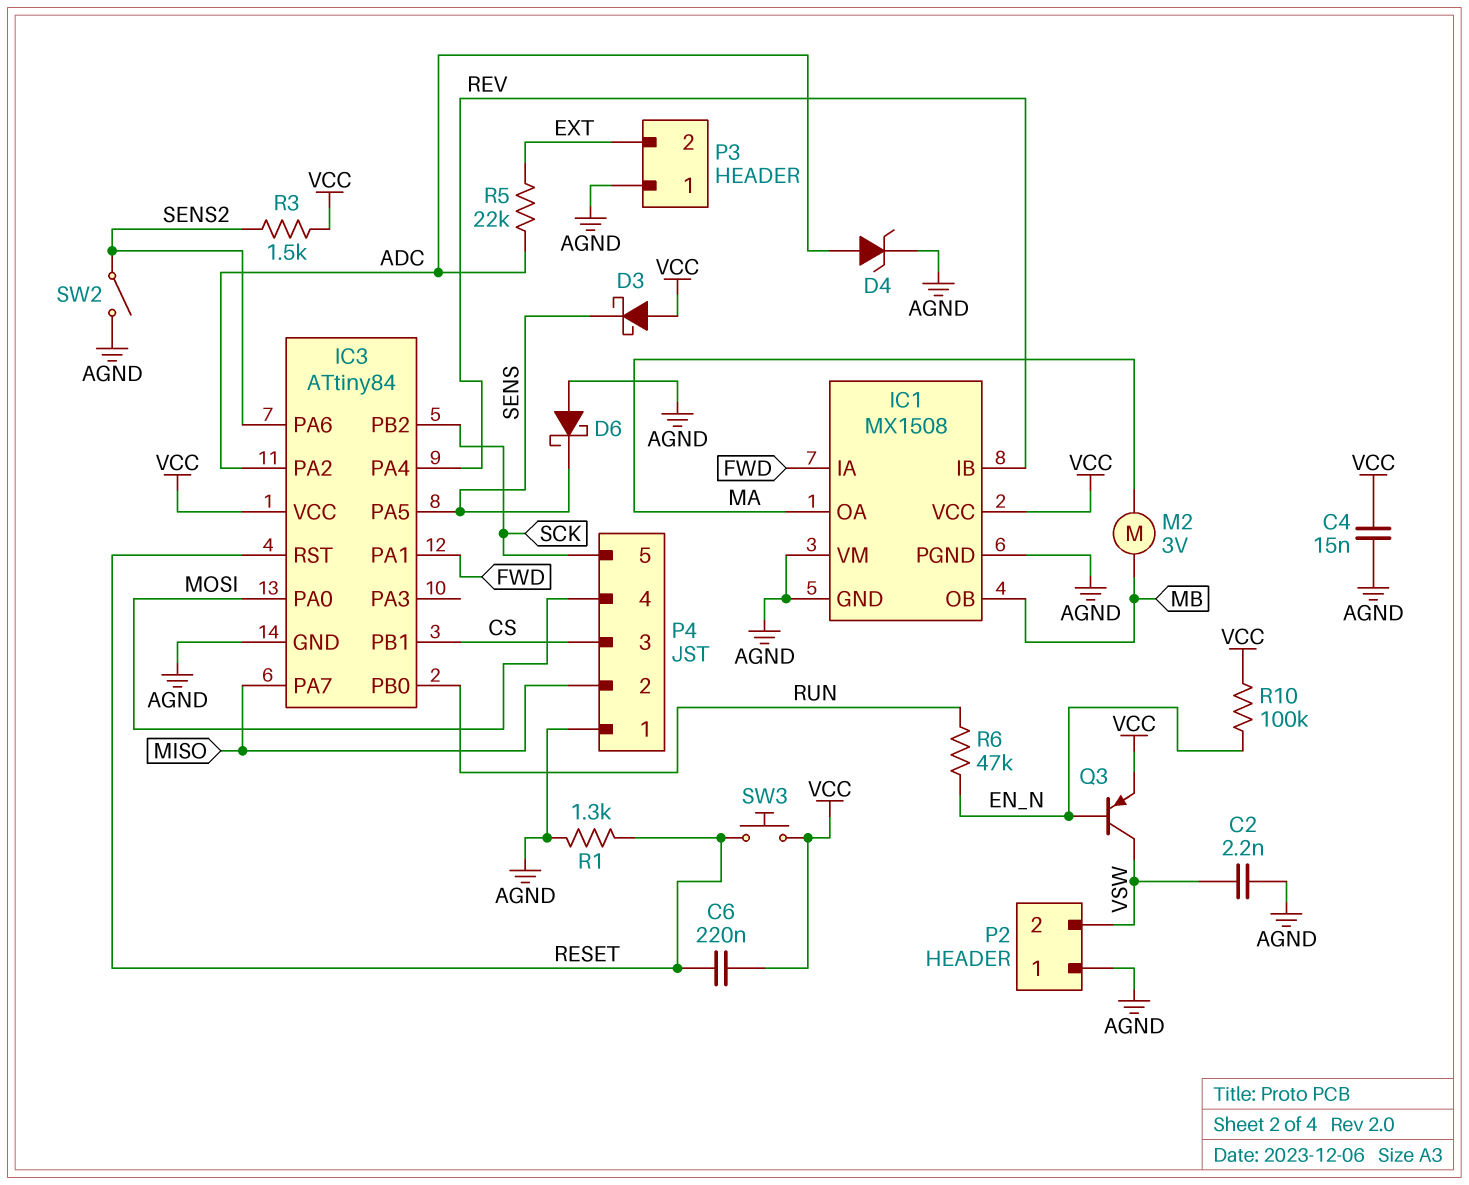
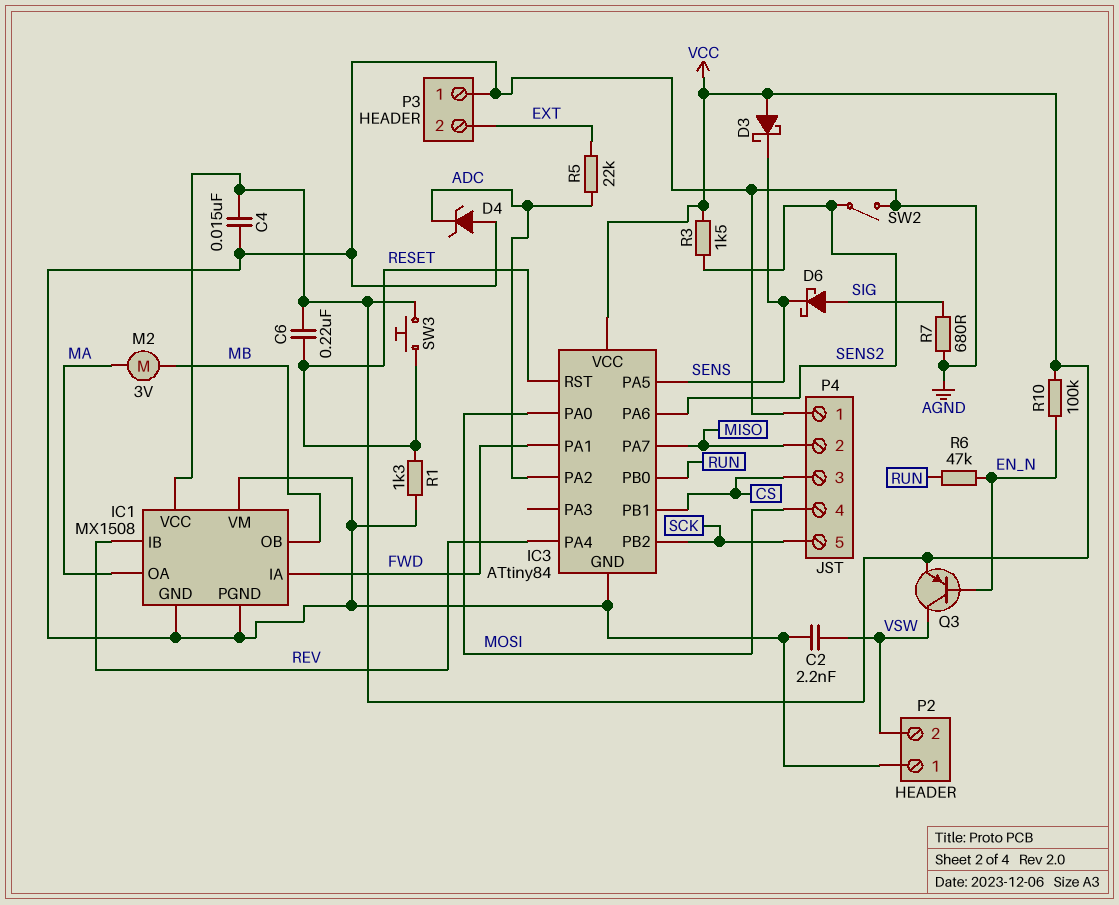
D4: zener (A ADC, K AGND) -> zener (A AGND, K ADC)
D6: schottky (A AGND, K SENS) -> schottky (A SIG, K SENS)
R7: none -> 680 (AGND, SIG)

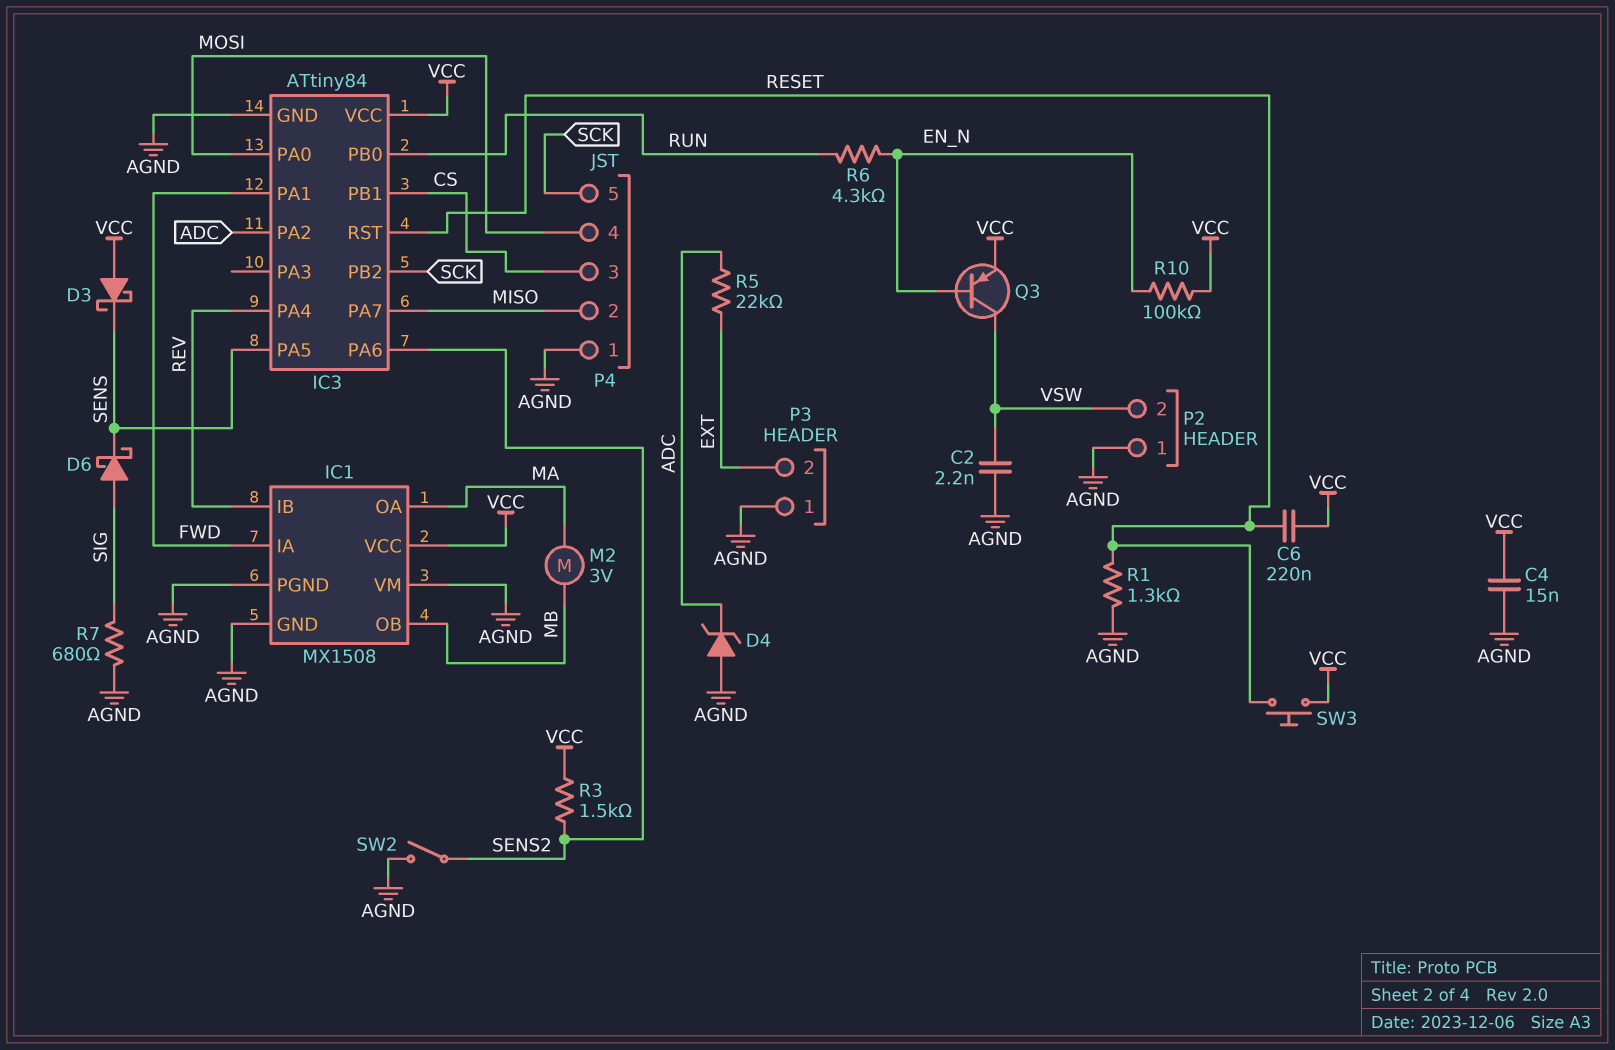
R6: 47k (EN_N, RUN) -> 4.3k (EN_N, RUN)

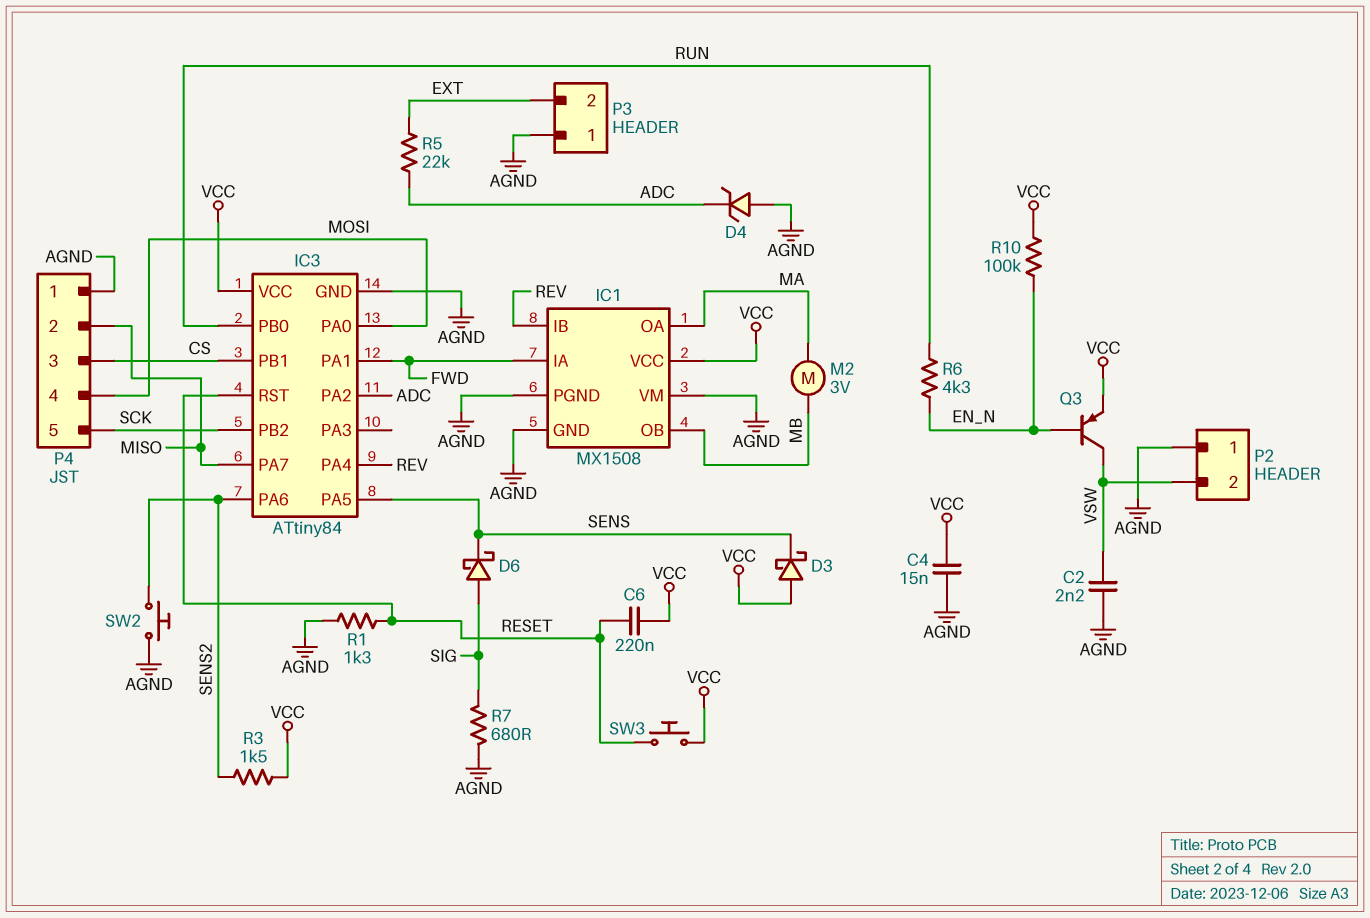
SW2: switch (AGND, SENS2) -> button (AGND, SENS2)

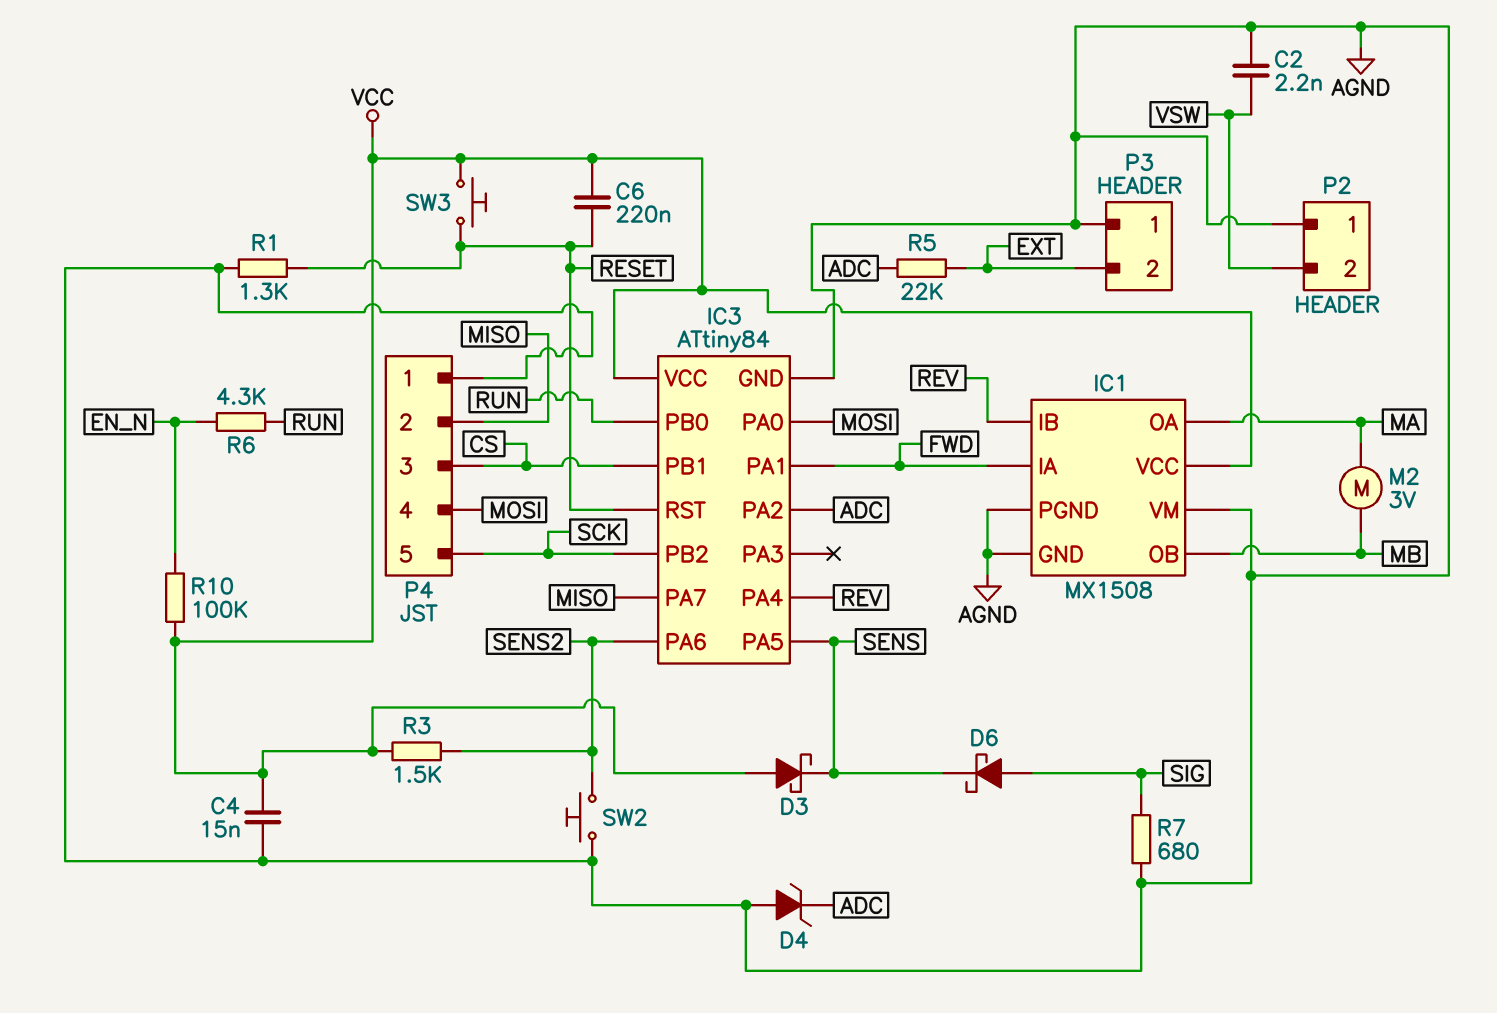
Q3: PNP (B EN_N, C VSW, E VCC) -> none

